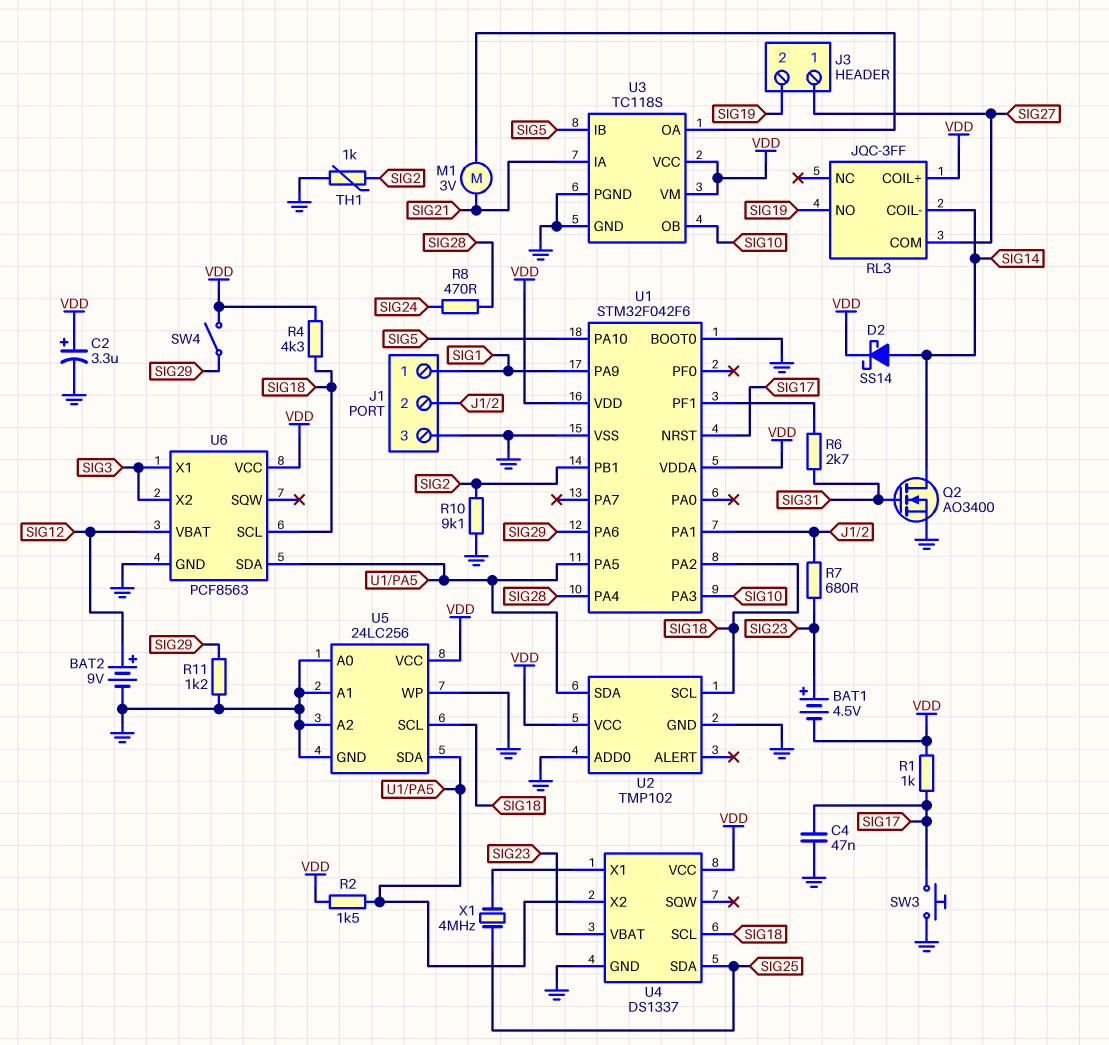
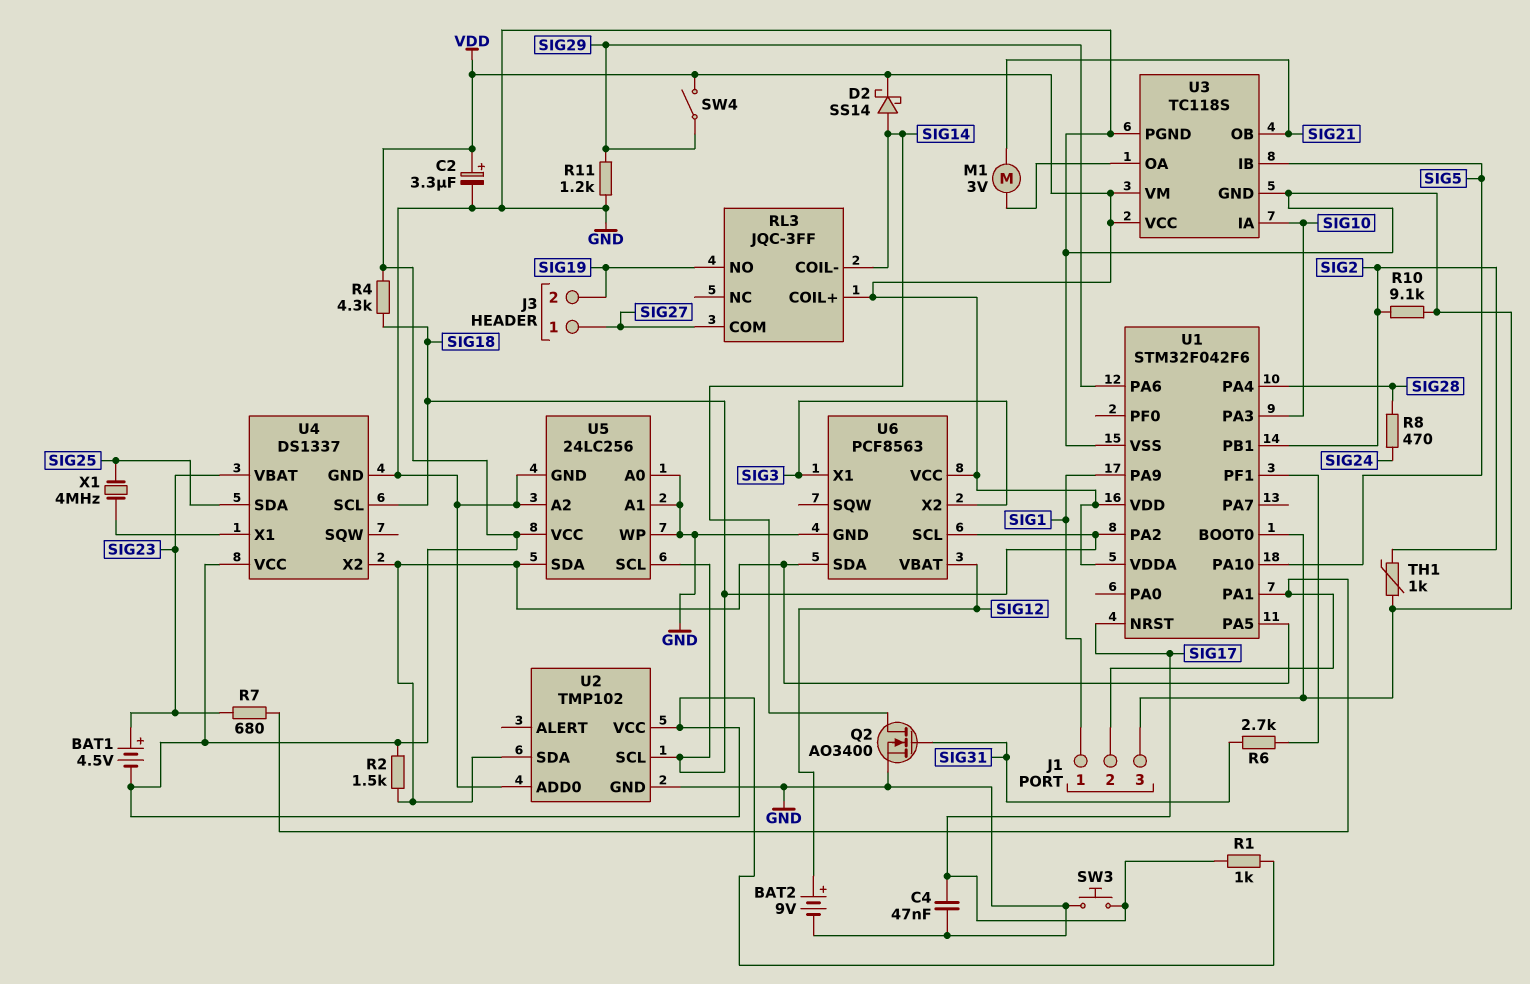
U3 pin IA: SIG21 -> SIG10
U3 pin OB: SIG10 -> SIG21

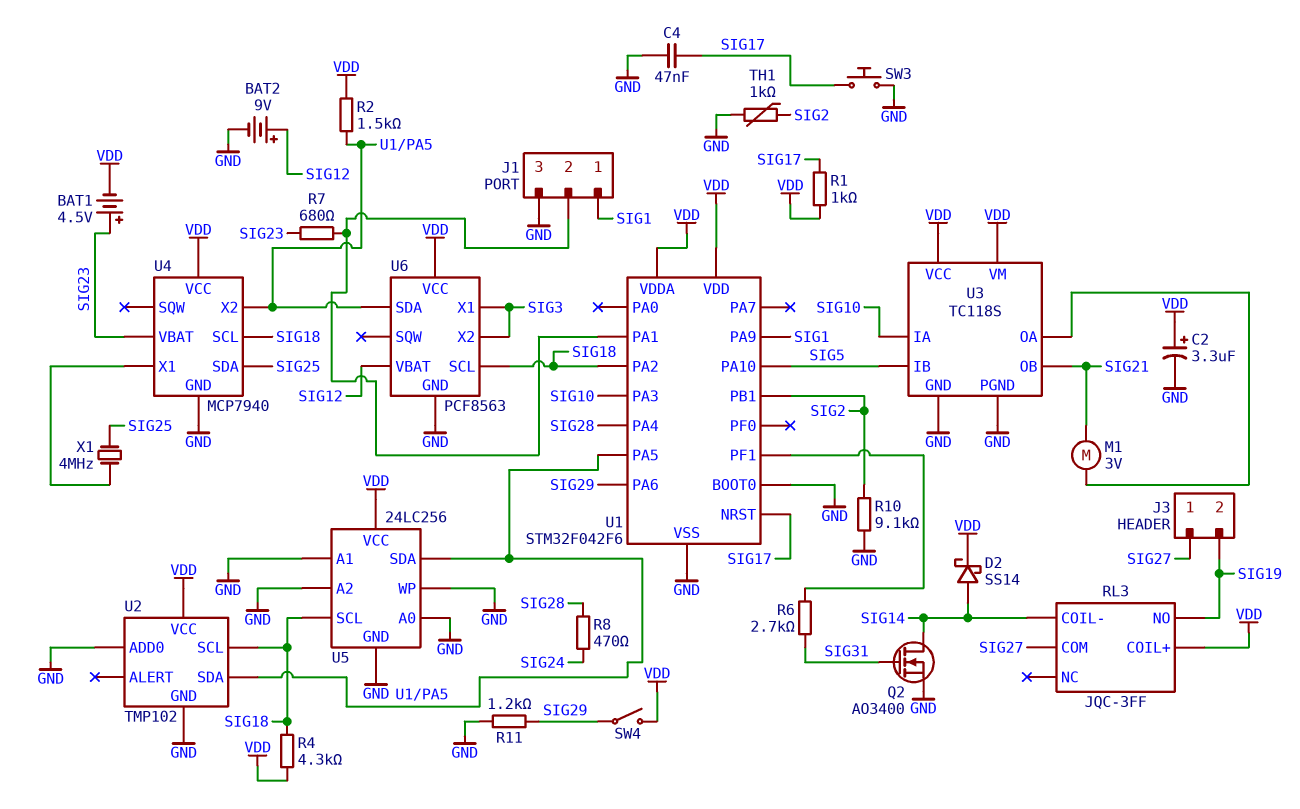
U4: DS1337 -> MCP7940

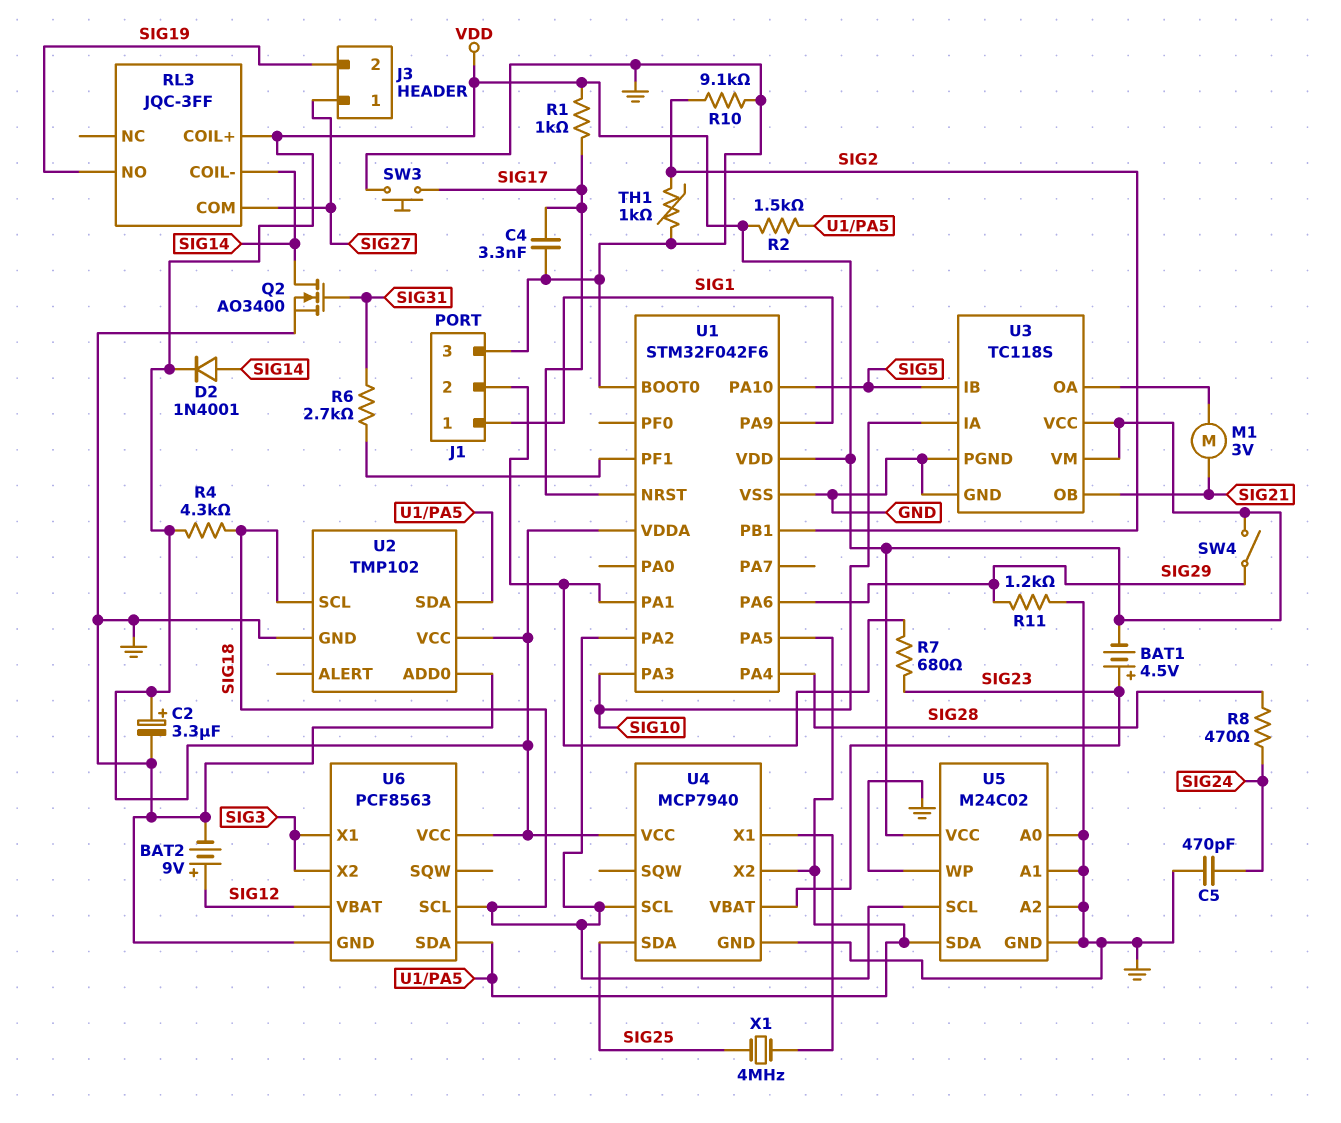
C4: 47nF (GND, SIG17) -> 3.3nF (GND, SIG17)
C5: none -> 470pF (GND, SIG24)
D2: schottky SS14 (A SIG14, K VDD) -> diode 1N4001 (A SIG14, K VDD)
U5: 24LC256 -> M24C02

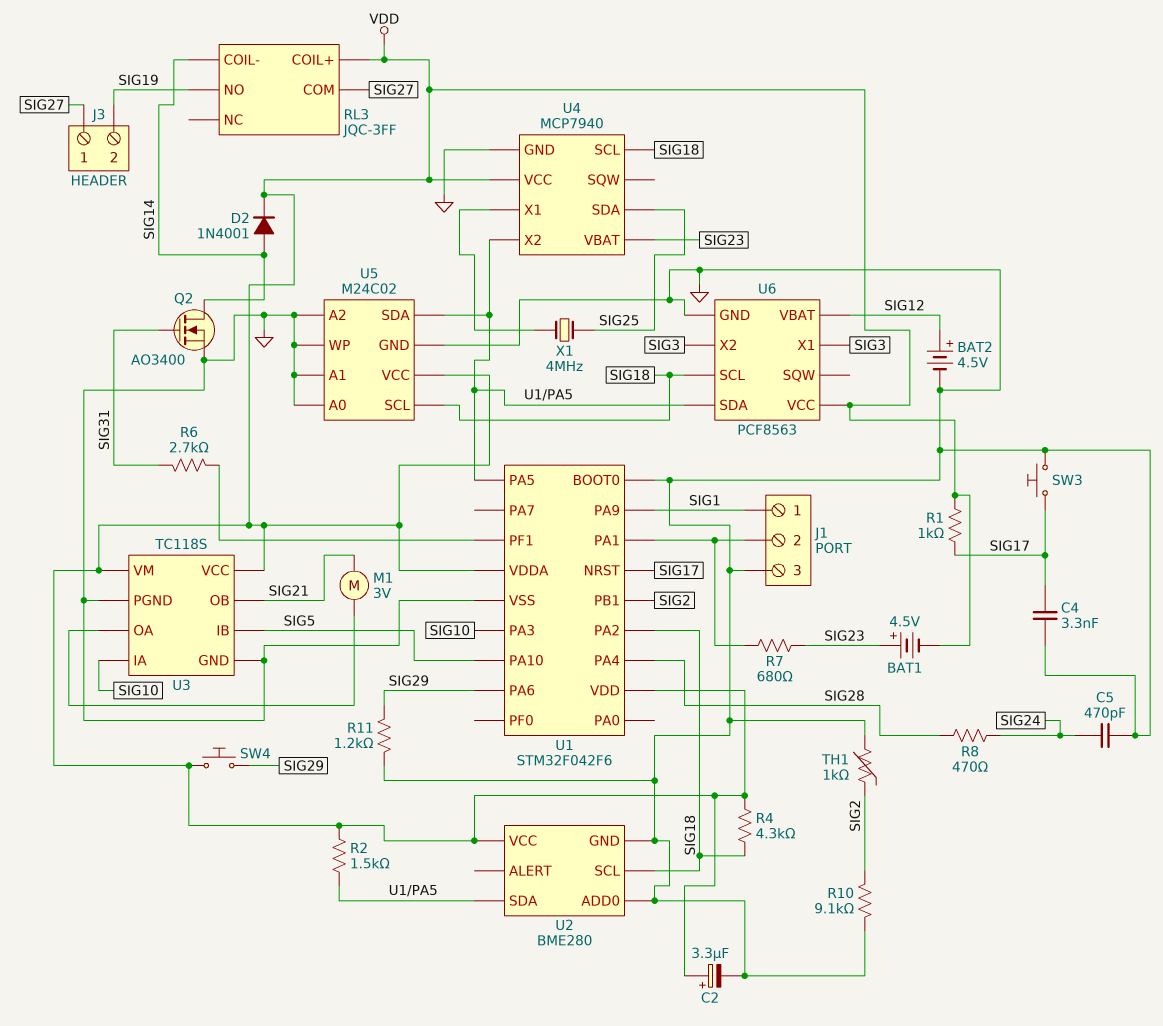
BAT2: 9V (plus SIG12, minus GND) -> 4.5V (plus SIG12, minus GND)
SW4: switch (SIG29, VDD) -> button (SIG29, VDD)
U2: TMP102 -> BME280

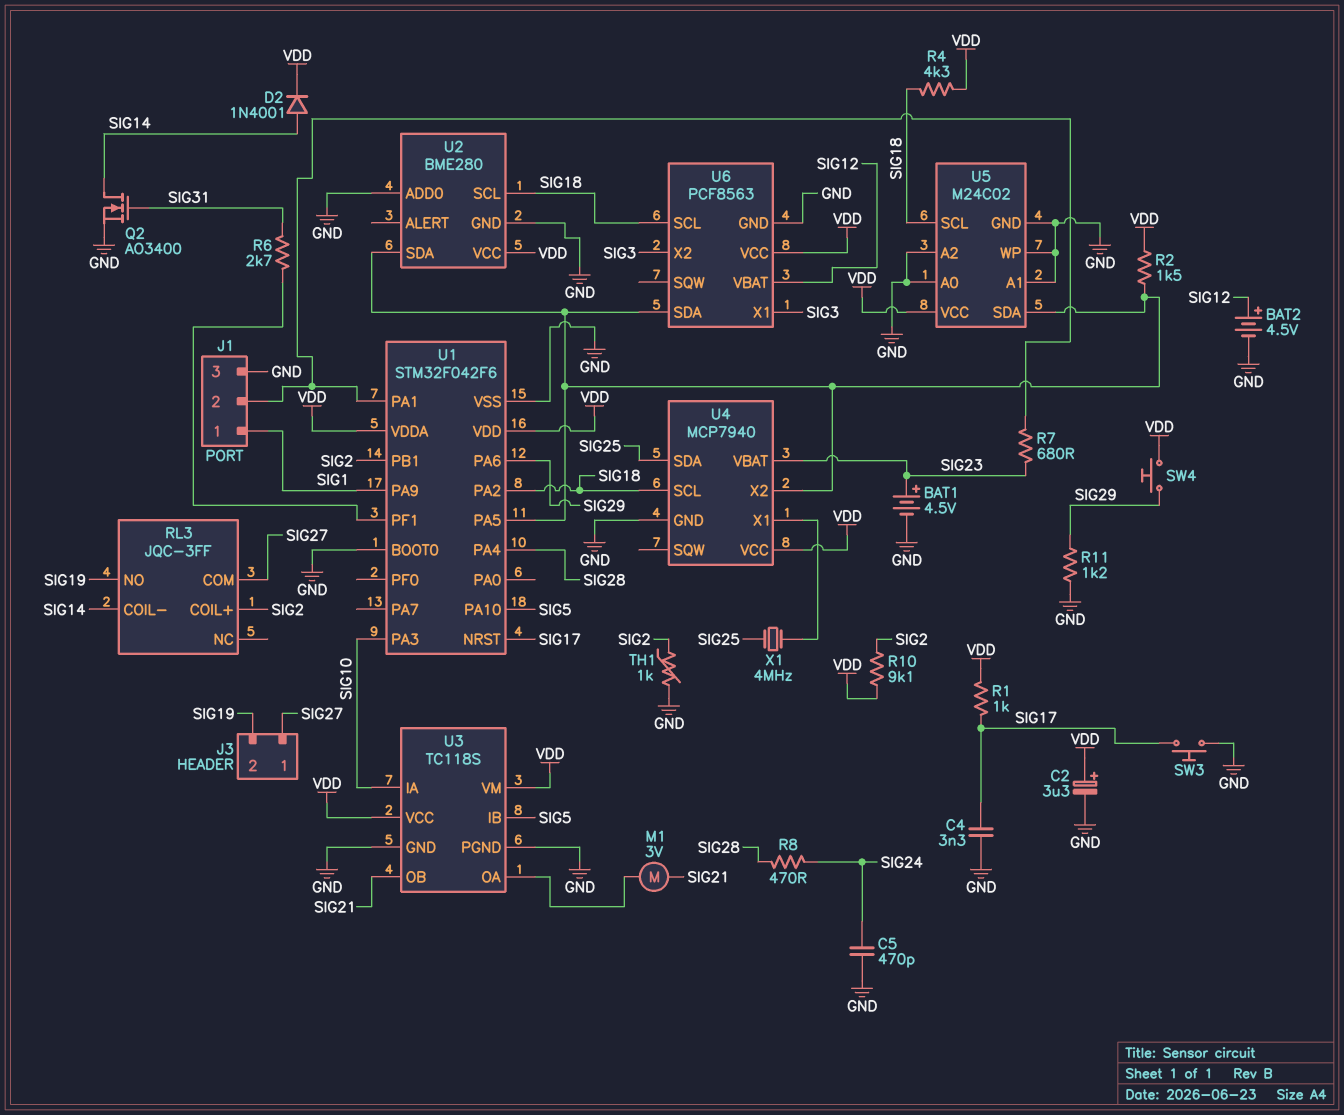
BAT1: 4.5V (plus SIG23, minus VDD) -> 4.5V (plus SIG23, minus GND)
R10: 9.1k (GND, SIG2) -> 9.1k (SIG2, VDD)
RL3 pin COIL+: VDD -> SIG2

